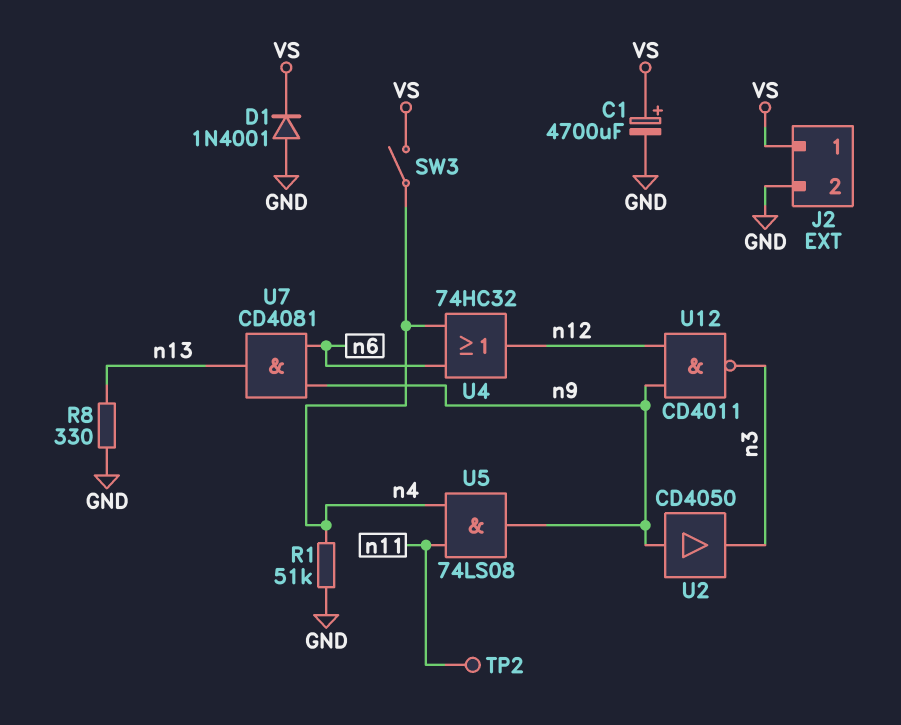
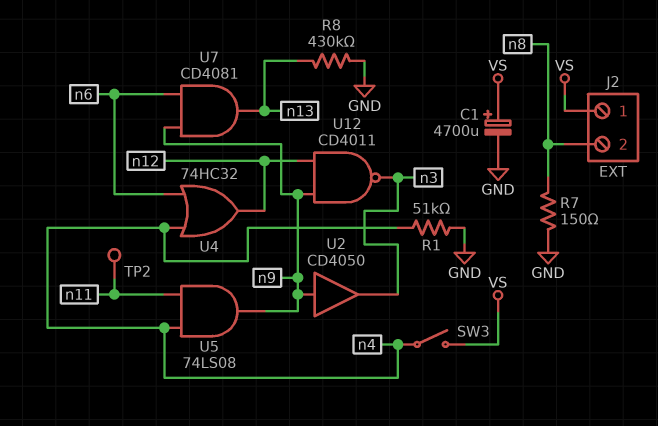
D1: diode 1N4001 (A GND, K VS) -> none
J2 pin 2: GND -> n8
R7: none -> 150 (GND, n8)
R8: 330 (GND, n13) -> 430k (GND, n13)

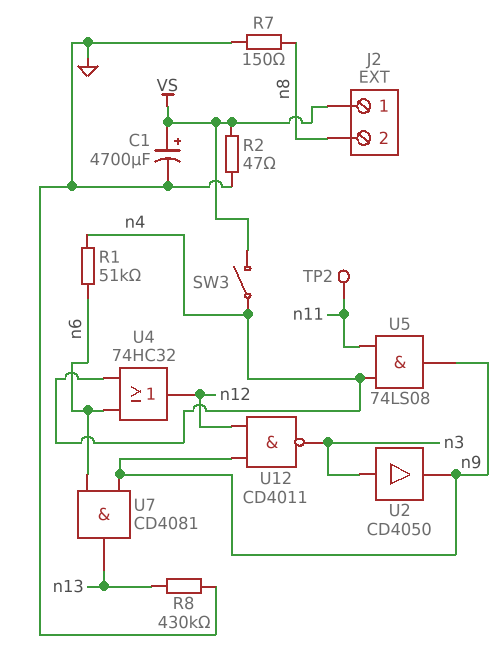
R1: 51k (GND, n4) -> 51k (n4, n6)
R2: none -> 47 (GND, VS)
U2: buffer CD4050 (in n9, out n3) -> buffer CD4050 (in n3, out n9)

